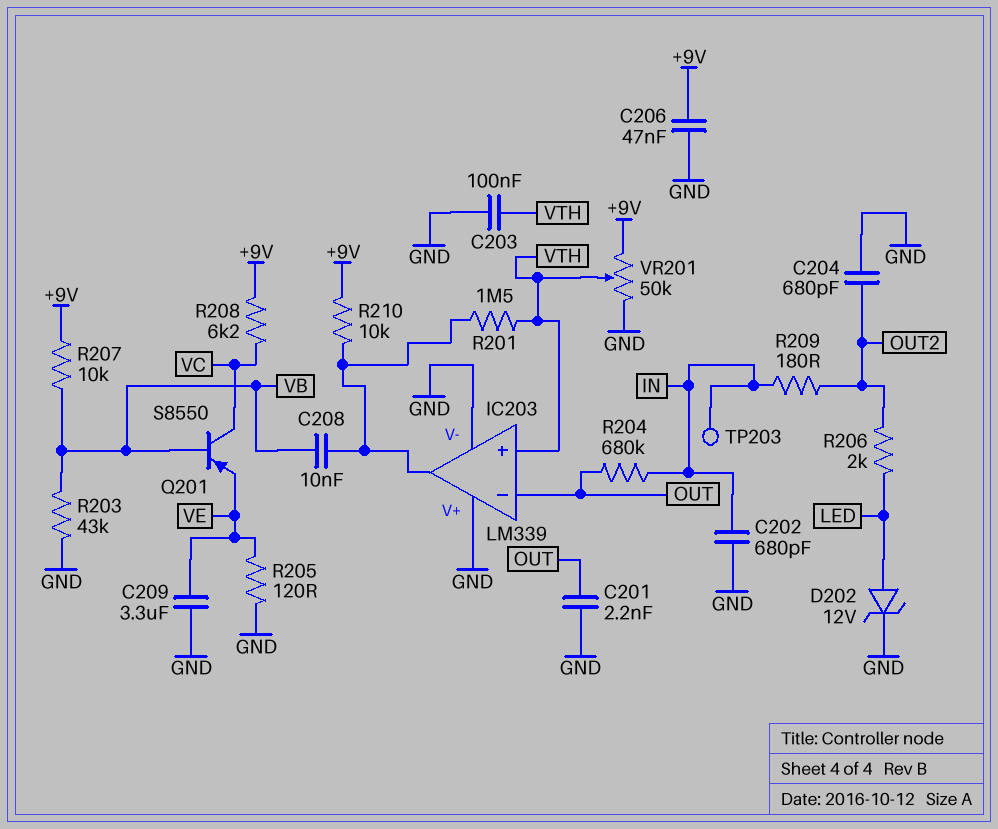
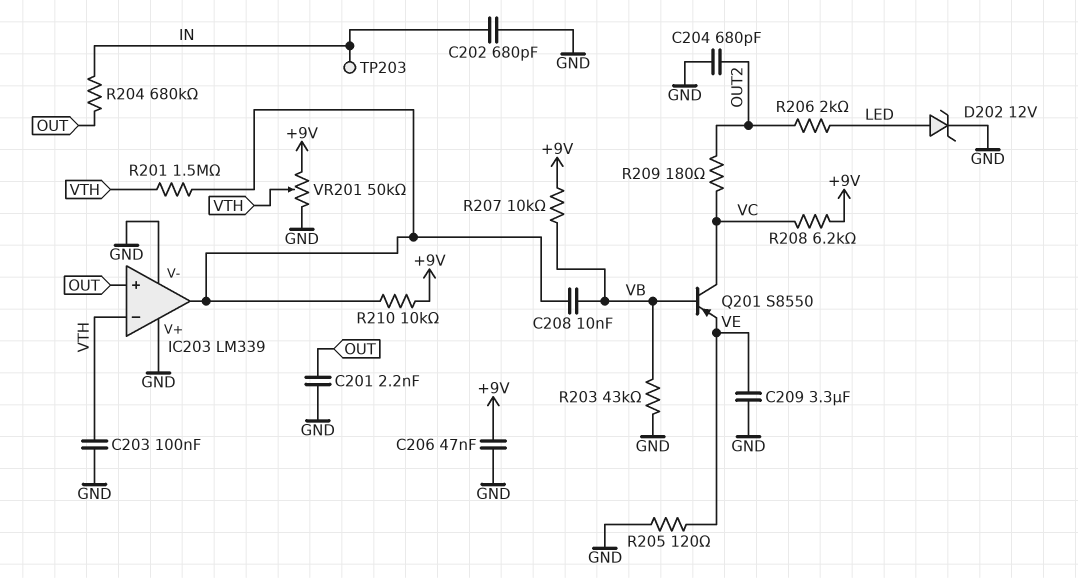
IC203 pin in+: VTH -> OUT
IC203 pin in-: OUT -> VTH
R209: 180 (IN, OUT2) -> 180 (OUT2, VC)

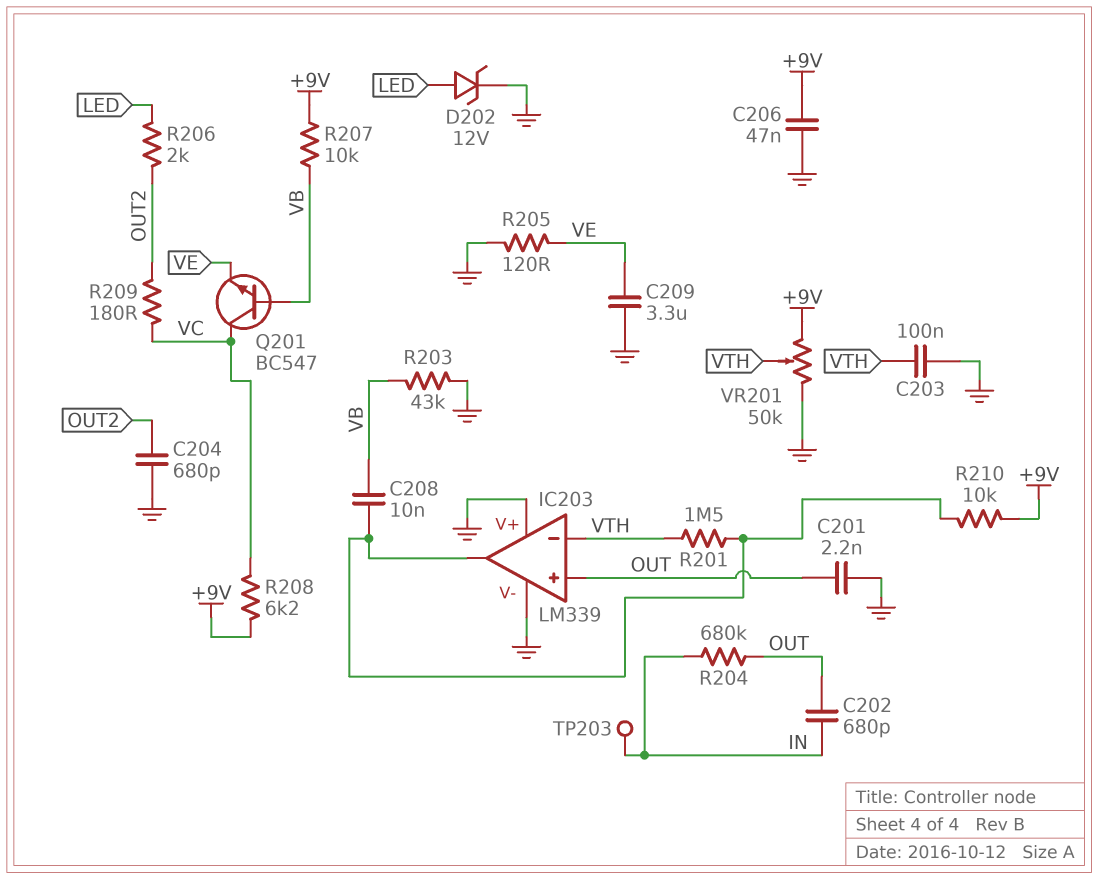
C202: 680pF (GND, IN) -> 680pF (IN, OUT)
Q201: PNP S8550 (B VB, C VC, E VE) -> NPN BC547 (B VB, C VC, E VE)

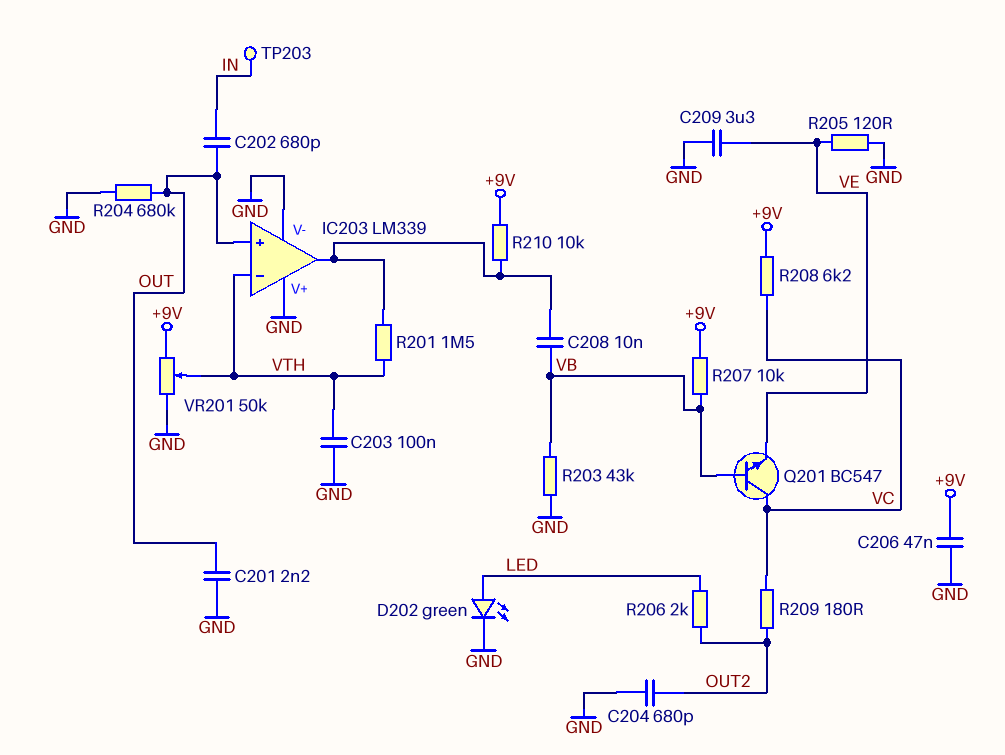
D202: zener 12V (A LED, K GND) -> LED green (A LED, K GND)
R204: 680k (IN, OUT) -> 680k (GND, OUT)

